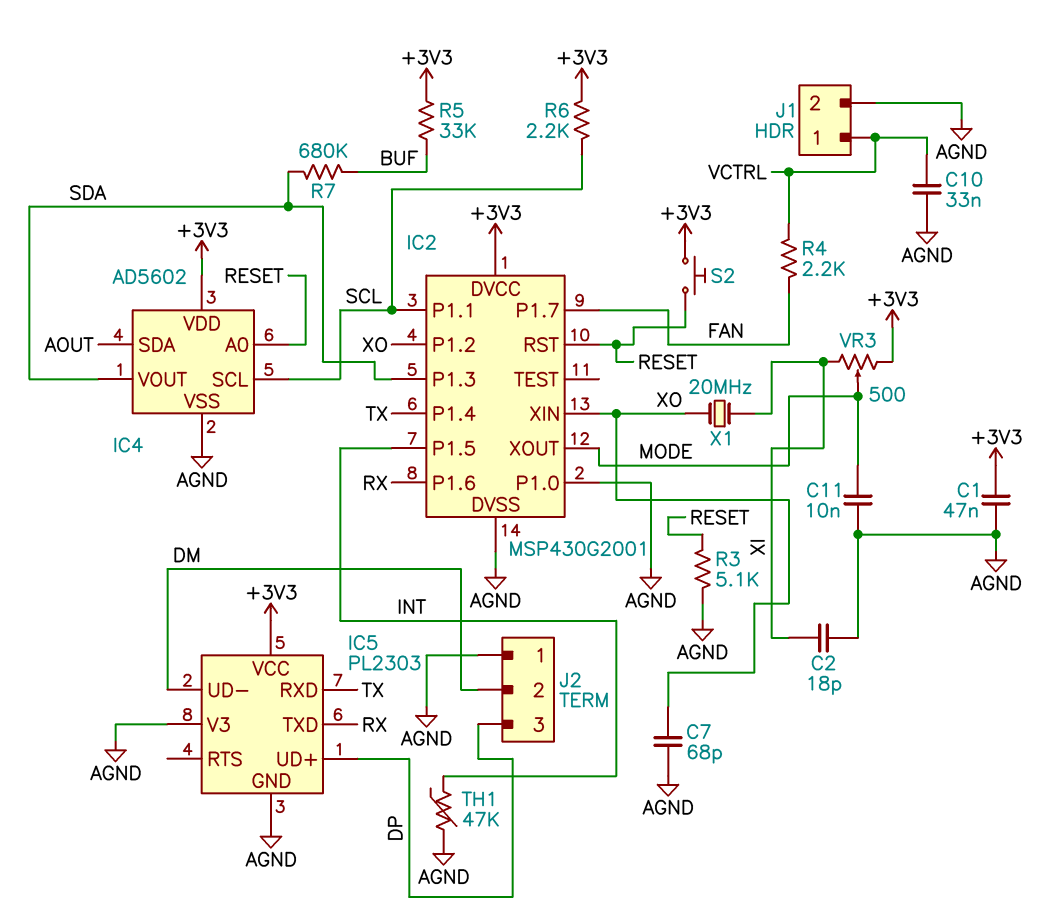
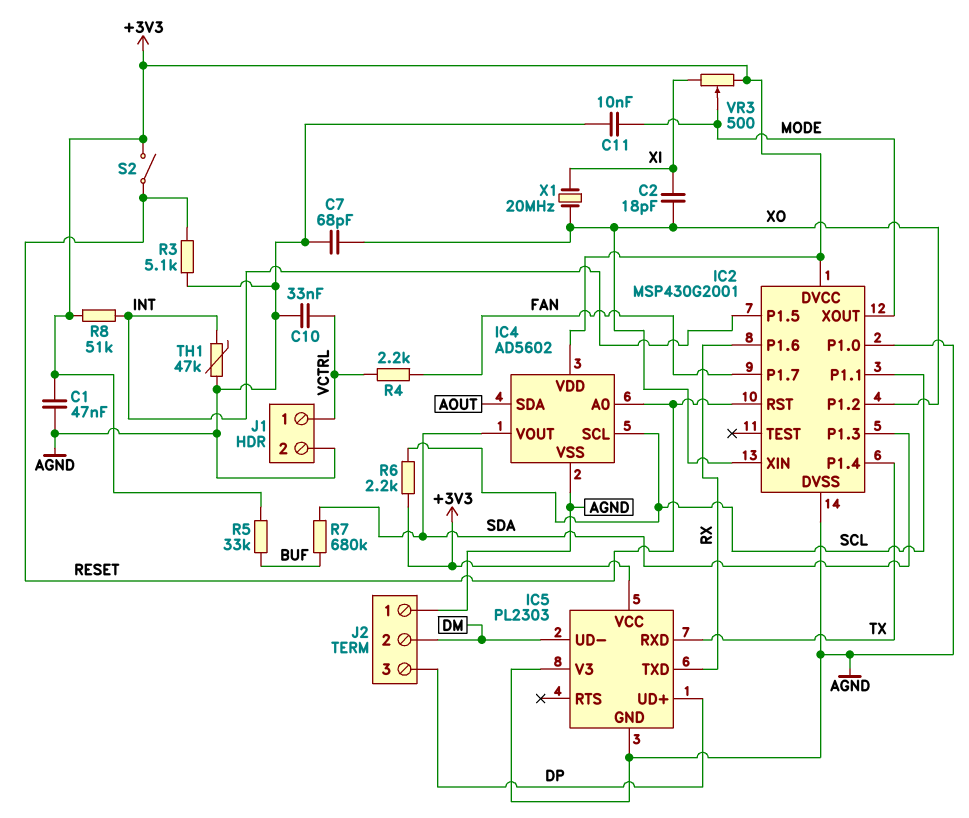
C2: 18pF (AGND, XI) -> 18pF (XI, XO)
R8: none -> 51k (+3V3, INT)
S2: button (+3V3, RESET) -> switch (+3V3, RESET)

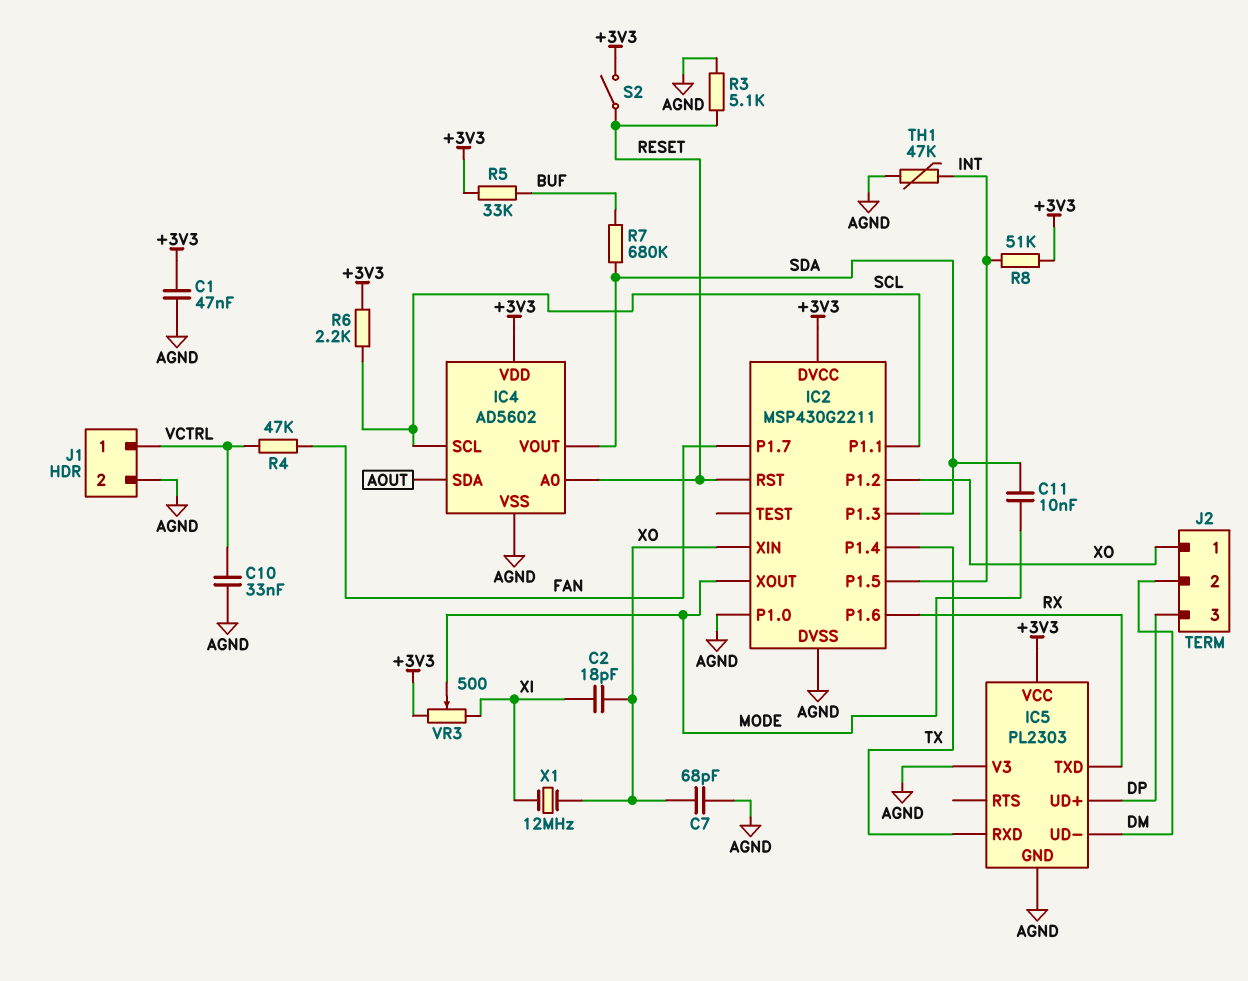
C11: 10nF (AGND, MODE) -> 10nF (MODE, SDA)
IC2: MSP430G2001 -> MSP430G2211
J2 pin 1: AGND -> XO
R4: 2.2k (FAN, VCTRL) -> 47k (FAN, VCTRL)
X1: 20MHz (XI, XO) -> 12MHz (XI, XO)

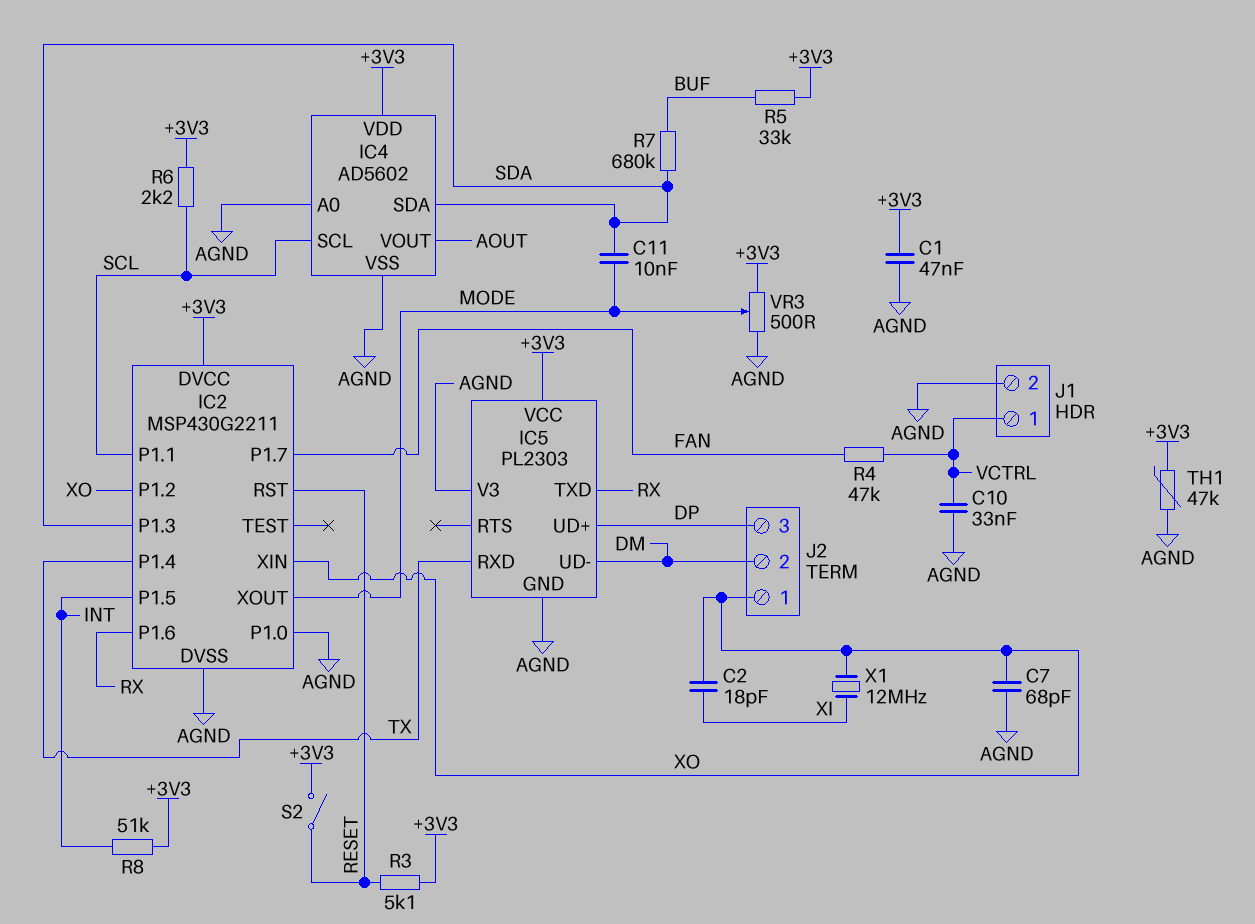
IC4 pin A0: RESET -> AGND
IC4 pin SDA: AOUT -> SDA
IC4 pin VOUT: SDA -> AOUT
R3: 5.1k (AGND, RESET) -> 5.1k (+3V3, RESET)
TH1: 47k (AGND, INT) -> 47k (+3V3, AGND)
VR3: 500 (+3V3, XI, wiper MODE) -> 500 (+3V3, AGND, wiper MODE)

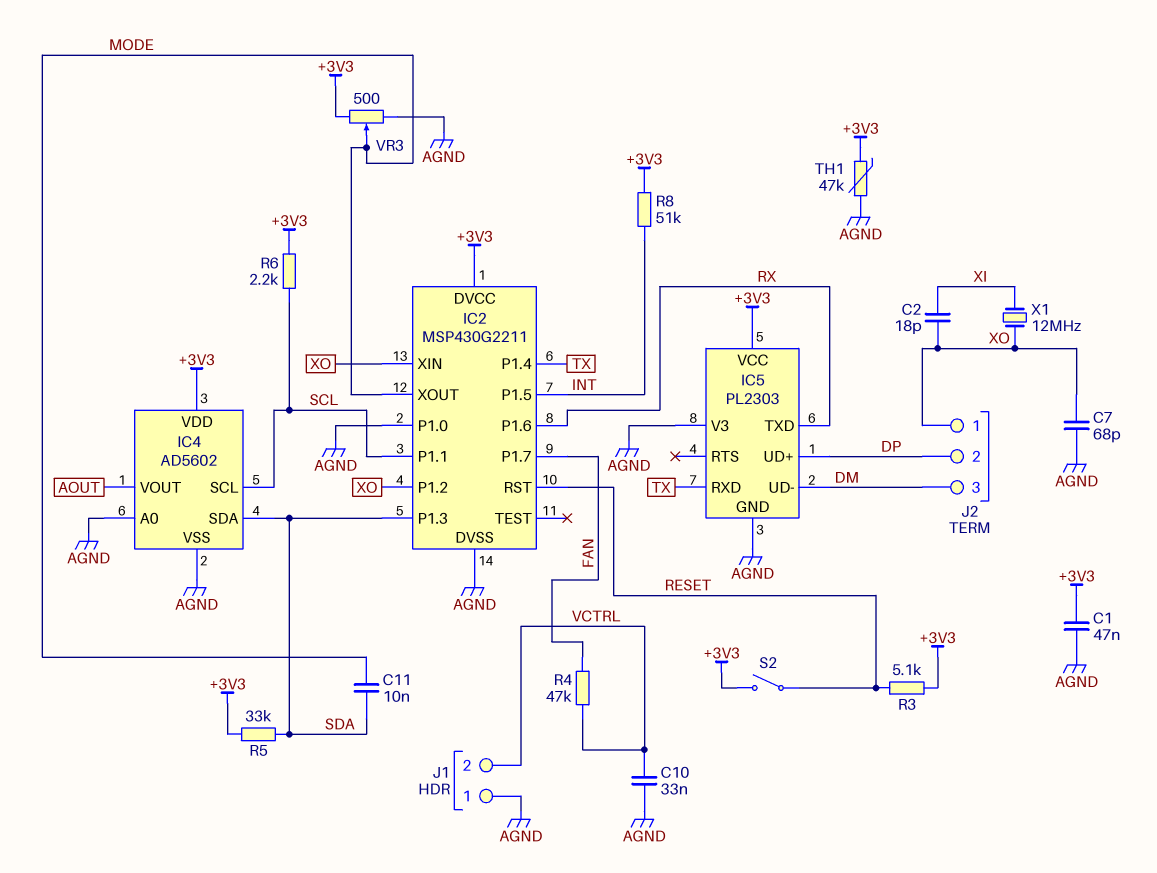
J1 pin 1: VCTRL -> AGND
J1 pin 2: AGND -> VCTRL
J2 pin 2: DM -> DP
J2 pin 3: DP -> DM
R5: 33k (+3V3, BUF) -> 33k (+3V3, SDA)
R7: 680k (BUF, SDA) -> none

